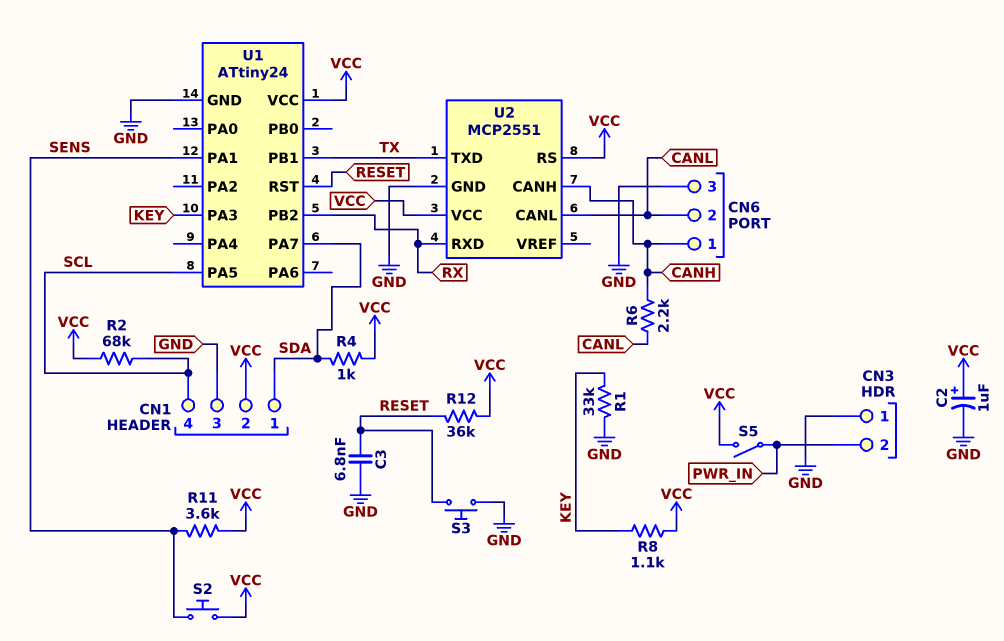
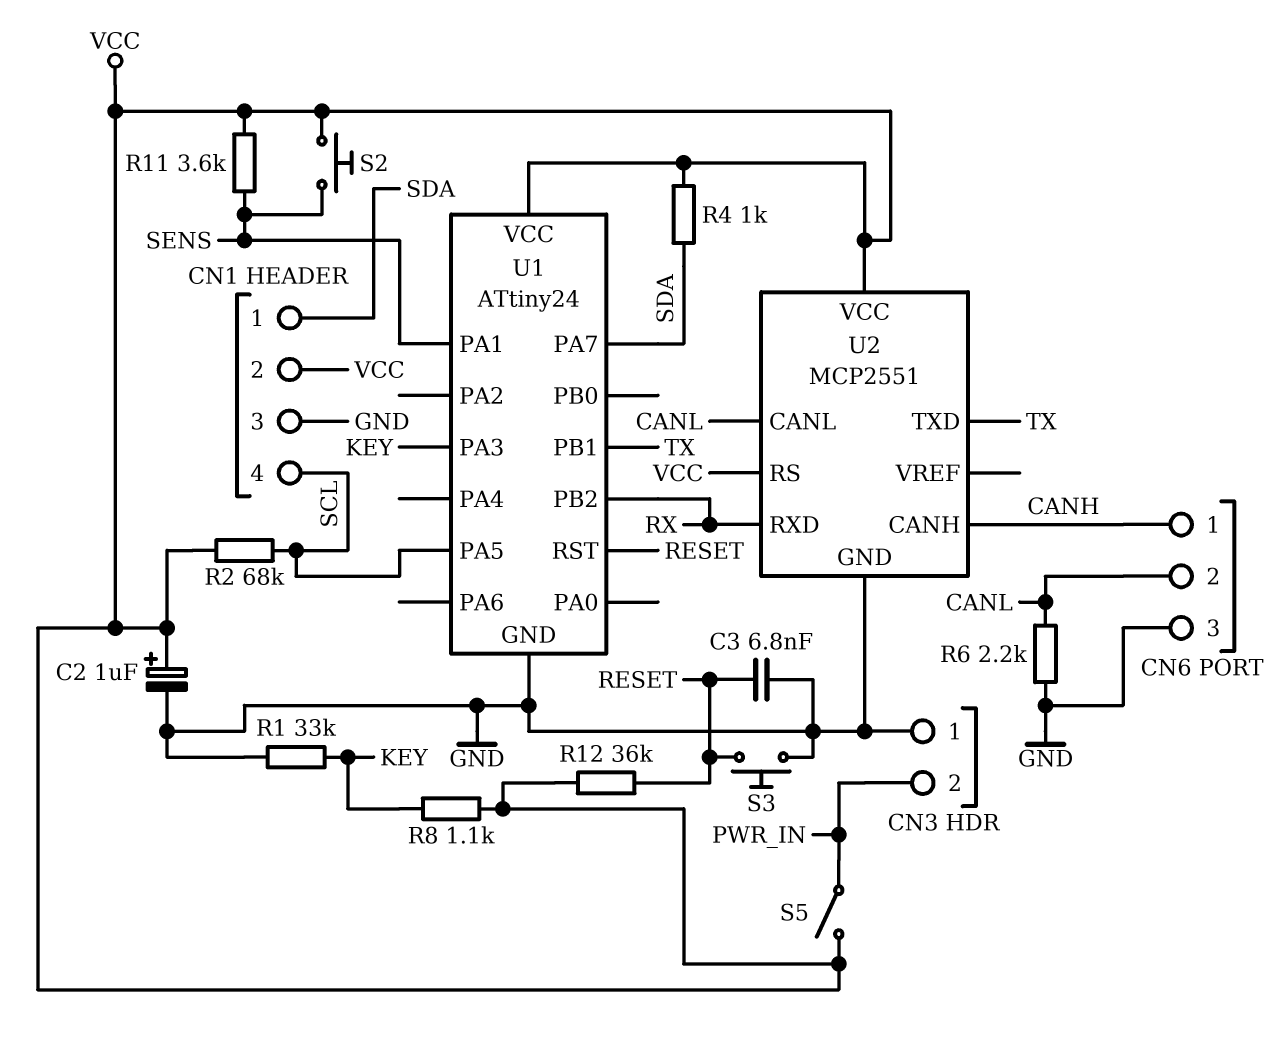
R6: 2.2k (CANH, CANL) -> 2.2k (CANL, GND)

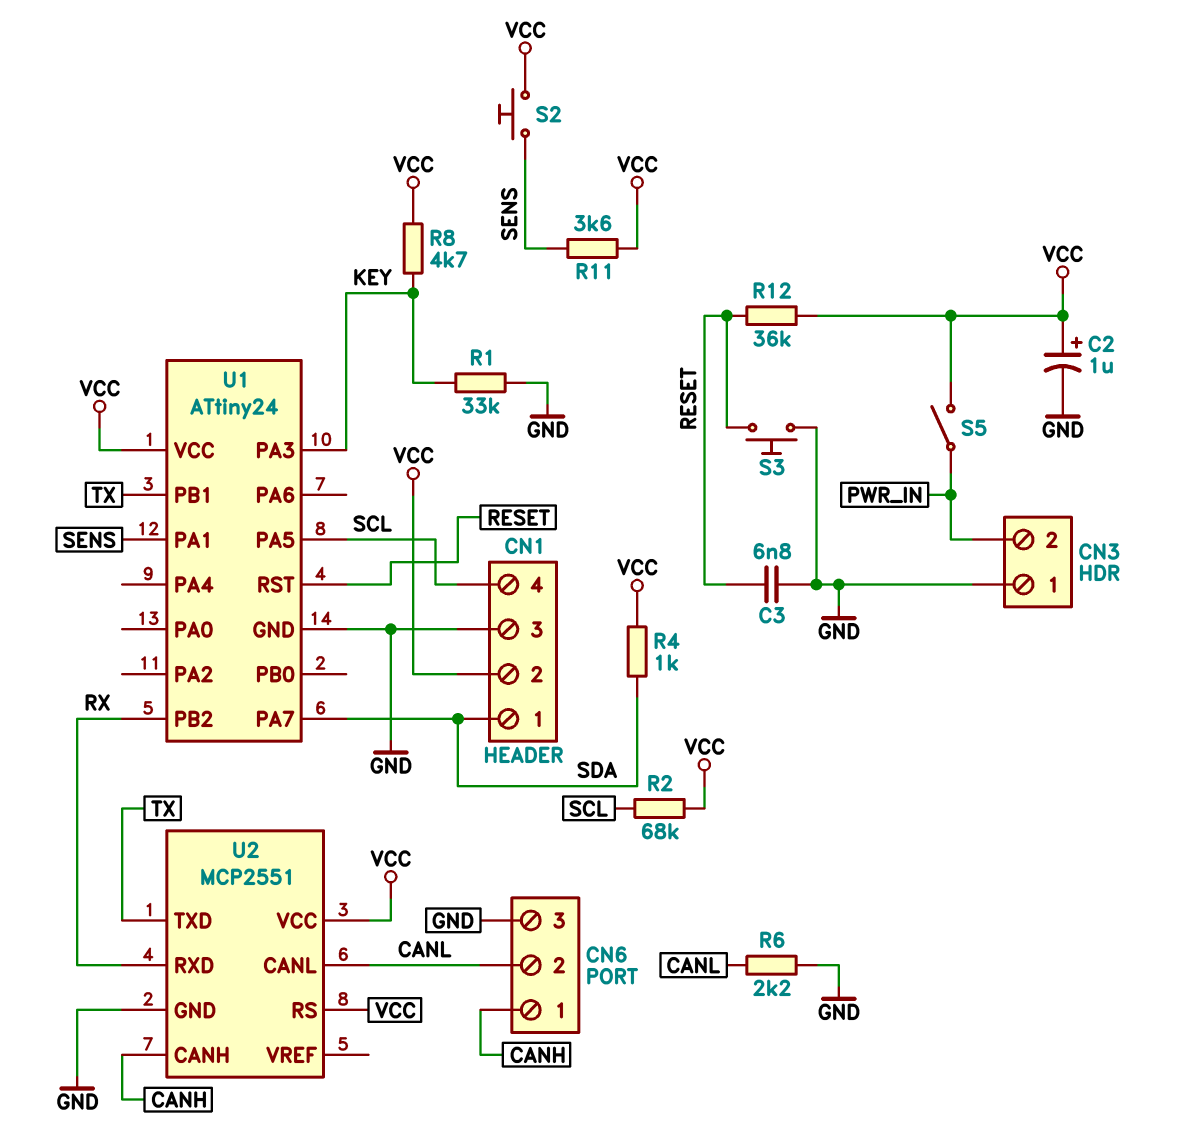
R8: 1.1k (KEY, VCC) -> 4.7k (KEY, VCC)

